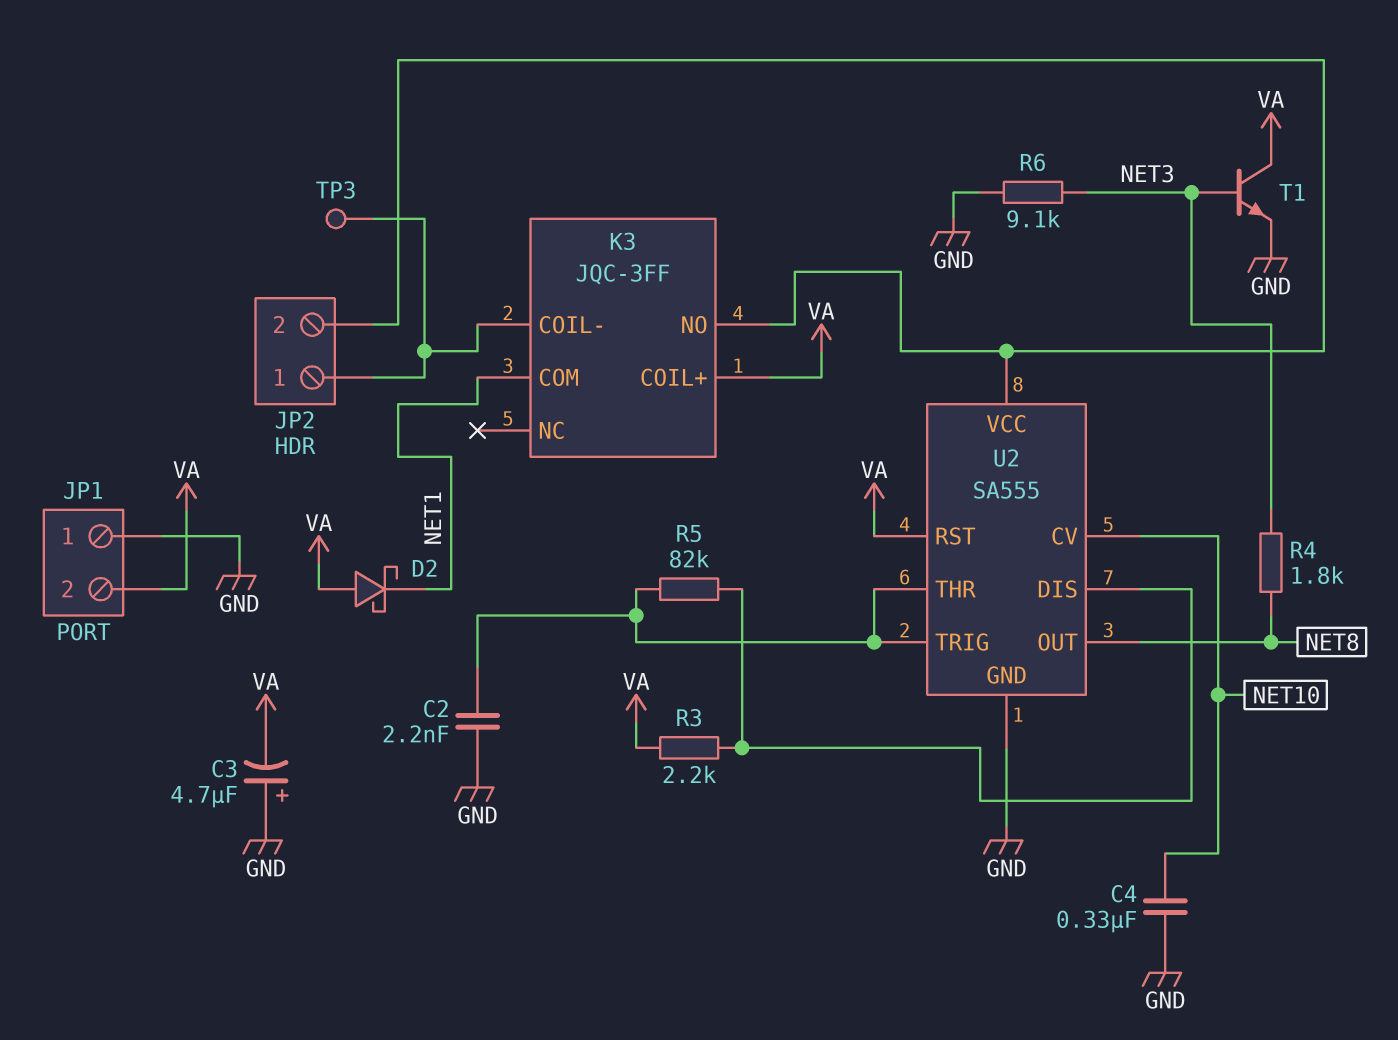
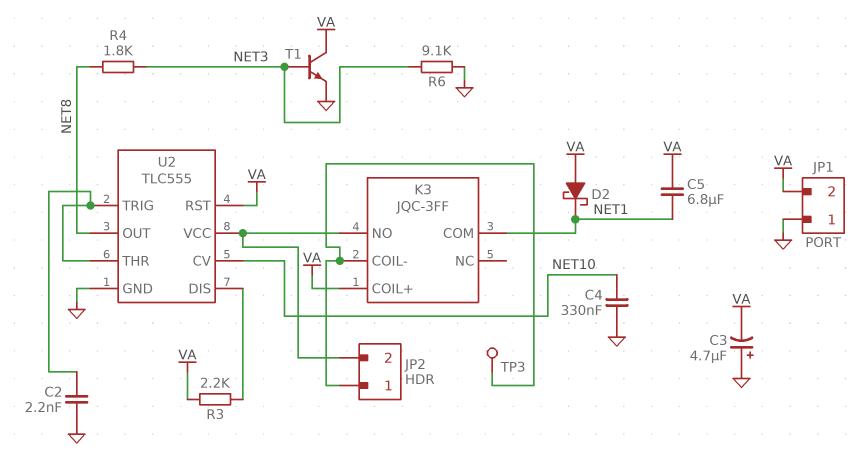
C5: none -> 6.8uF (NET1, VA)
R5: 82k (U2/DIS, U2/THR) -> none
U2: SA555 -> TLC555

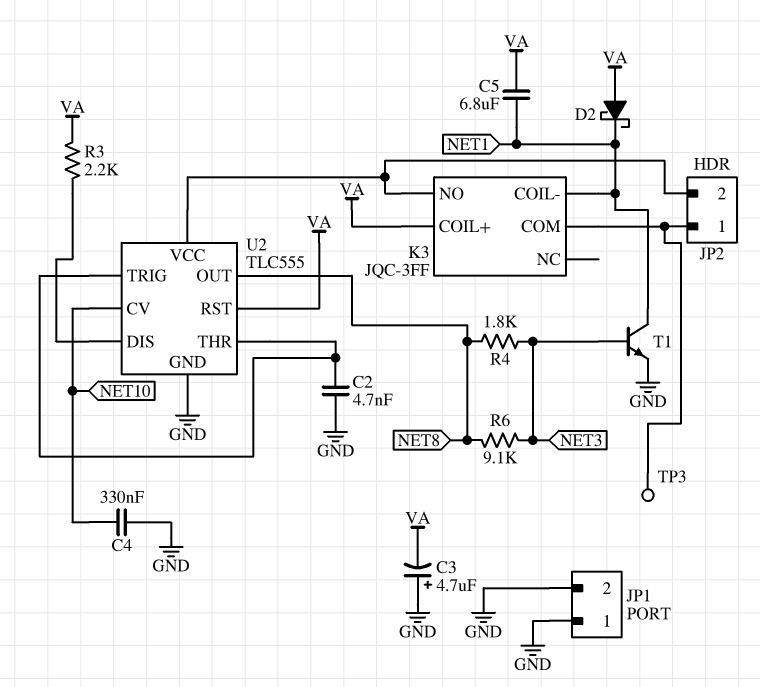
C2: 2.2nF (GND, U2/THR) -> 4.7nF (GND, U2/THR)
JP1 pin 2: VA -> GND
K3 pin COIL-: JP2/1 -> NET1
K3 pin COM: NET1 -> JP2/1
R6: 9.1k (GND, NET3) -> 9.1k (NET3, NET8)
T1: NPN (B NET3, C VA, E GND) -> NPN (B NET3, C NET1, E GND)

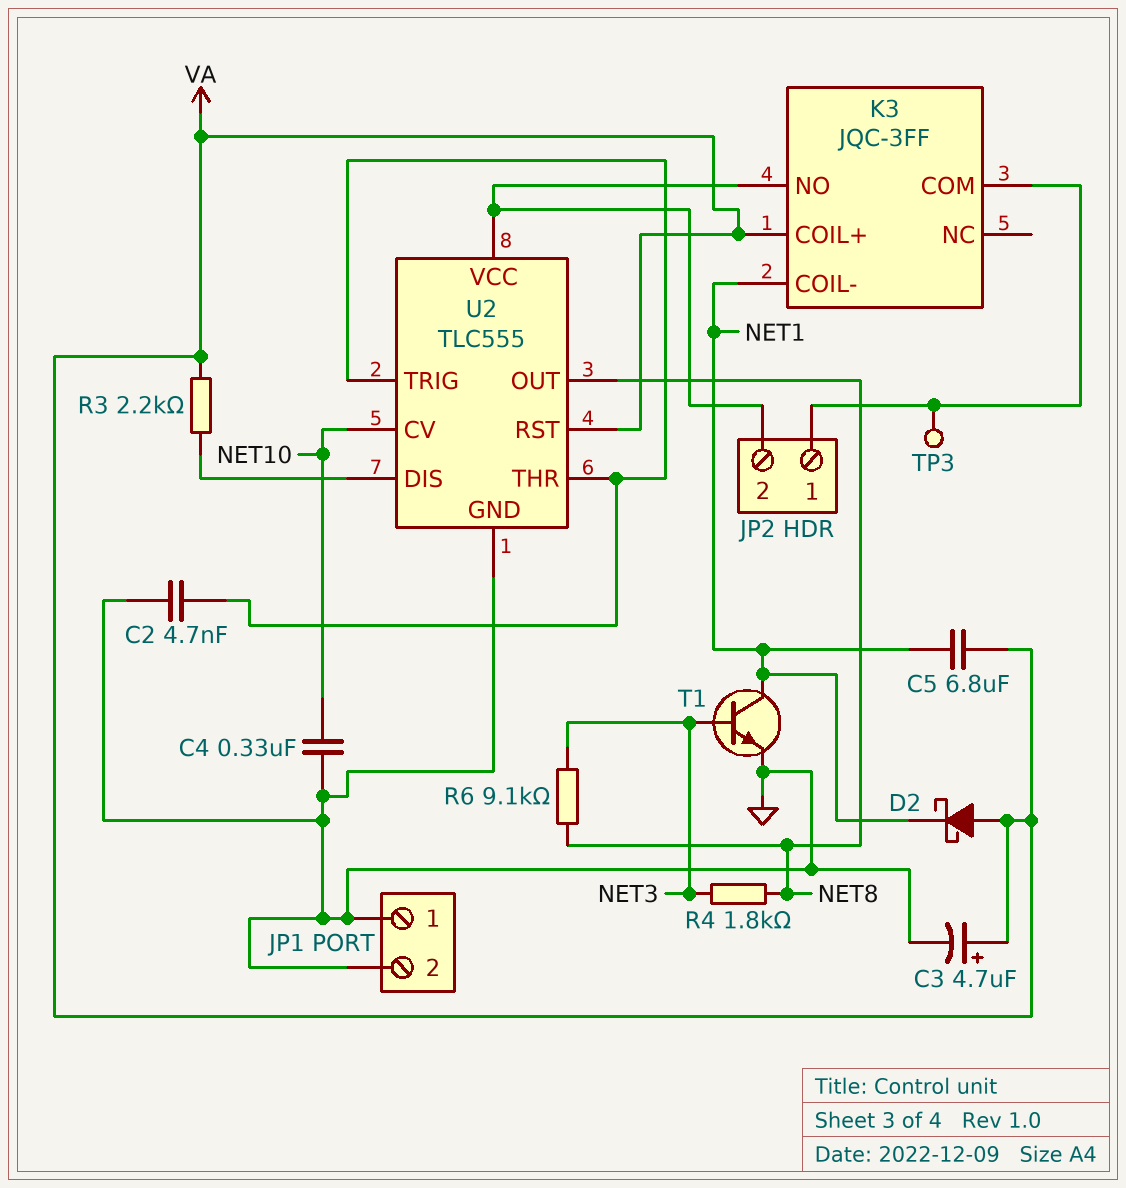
C3: 4.7uF (plus GND, minus VA) -> 4.7uF (plus VA, minus GND)

